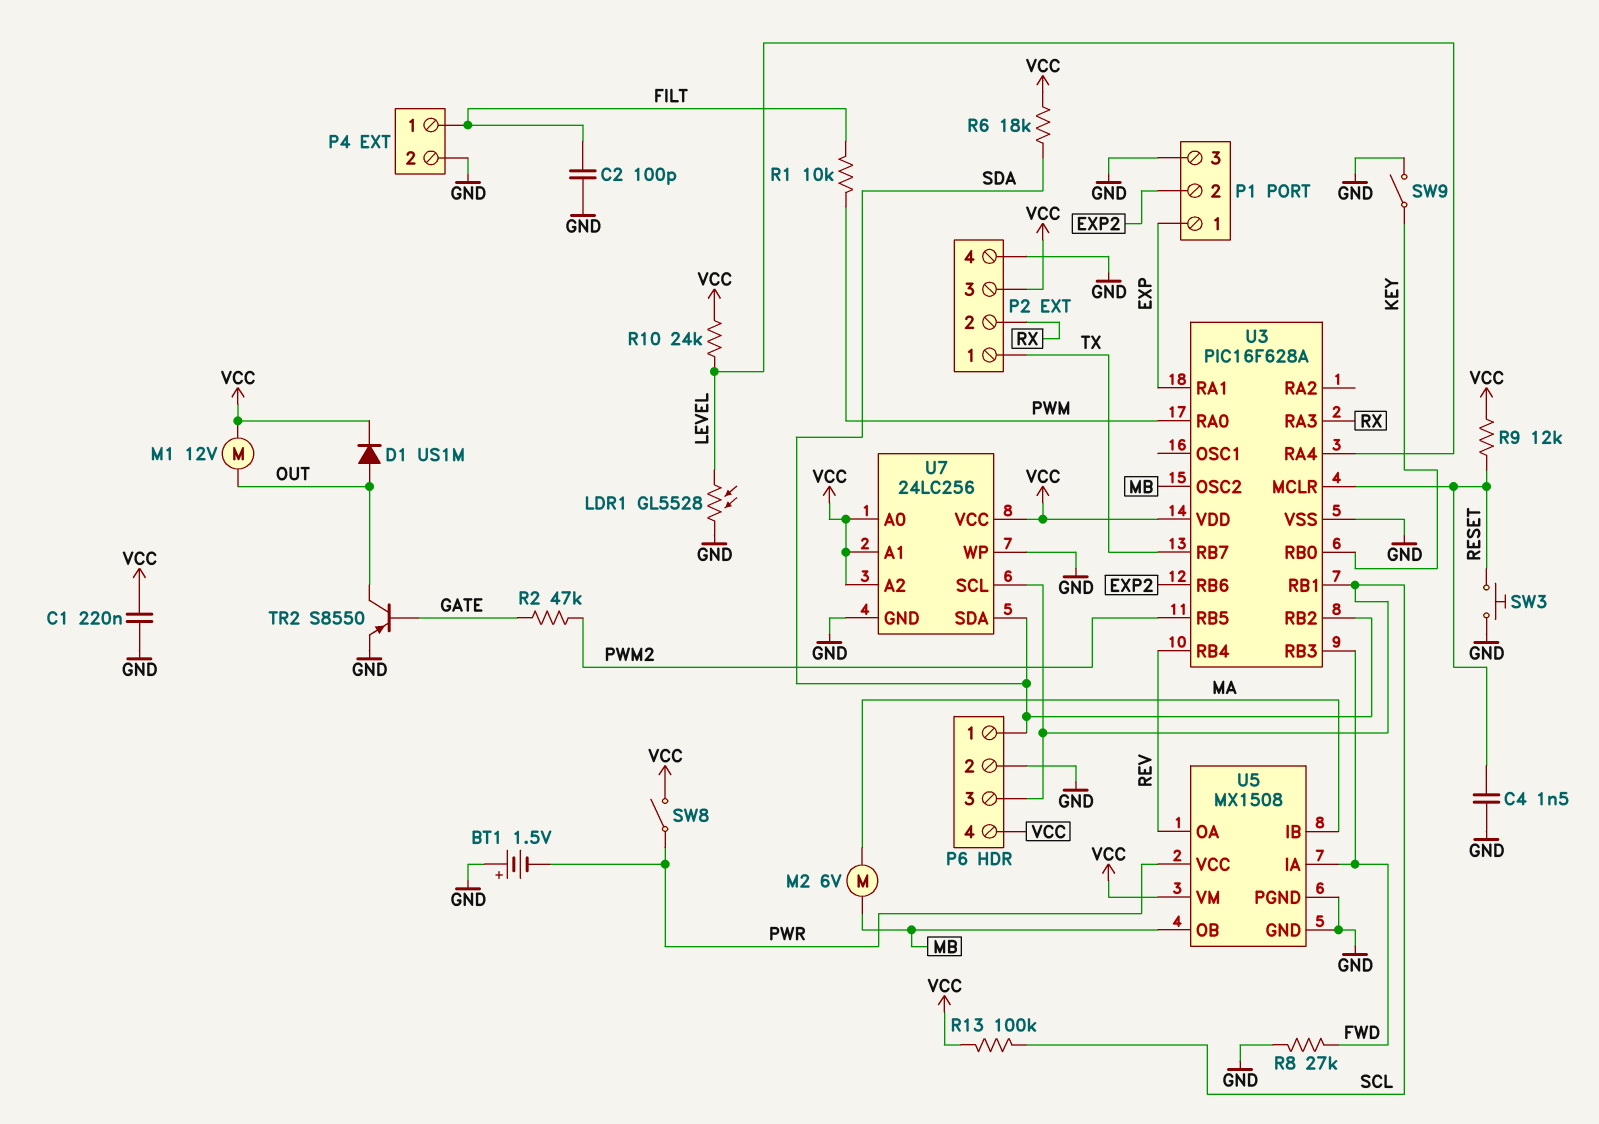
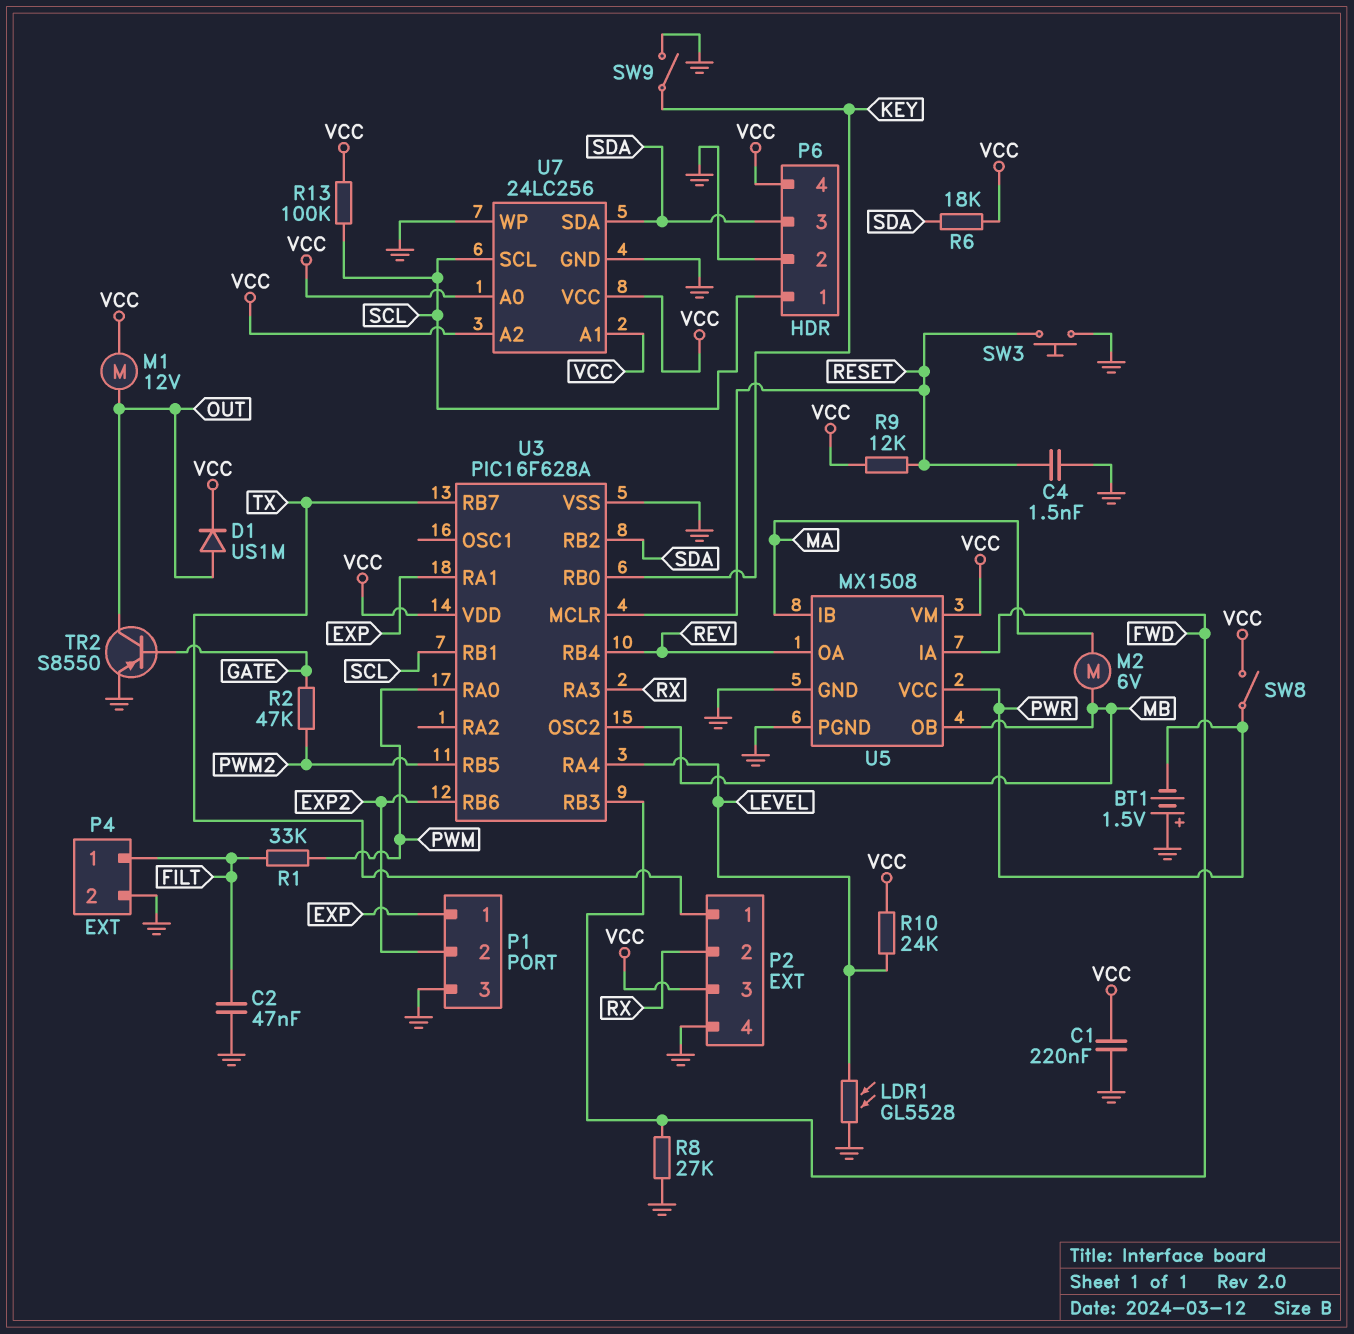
C2: 100pF (FILT, GND) -> 47nF (FILT, GND)
P6 pin 1: SDA -> SCL
P6 pin 3: SCL -> SDA
R1: 10k (FILT, PWM) -> 33k (FILT, PWM)

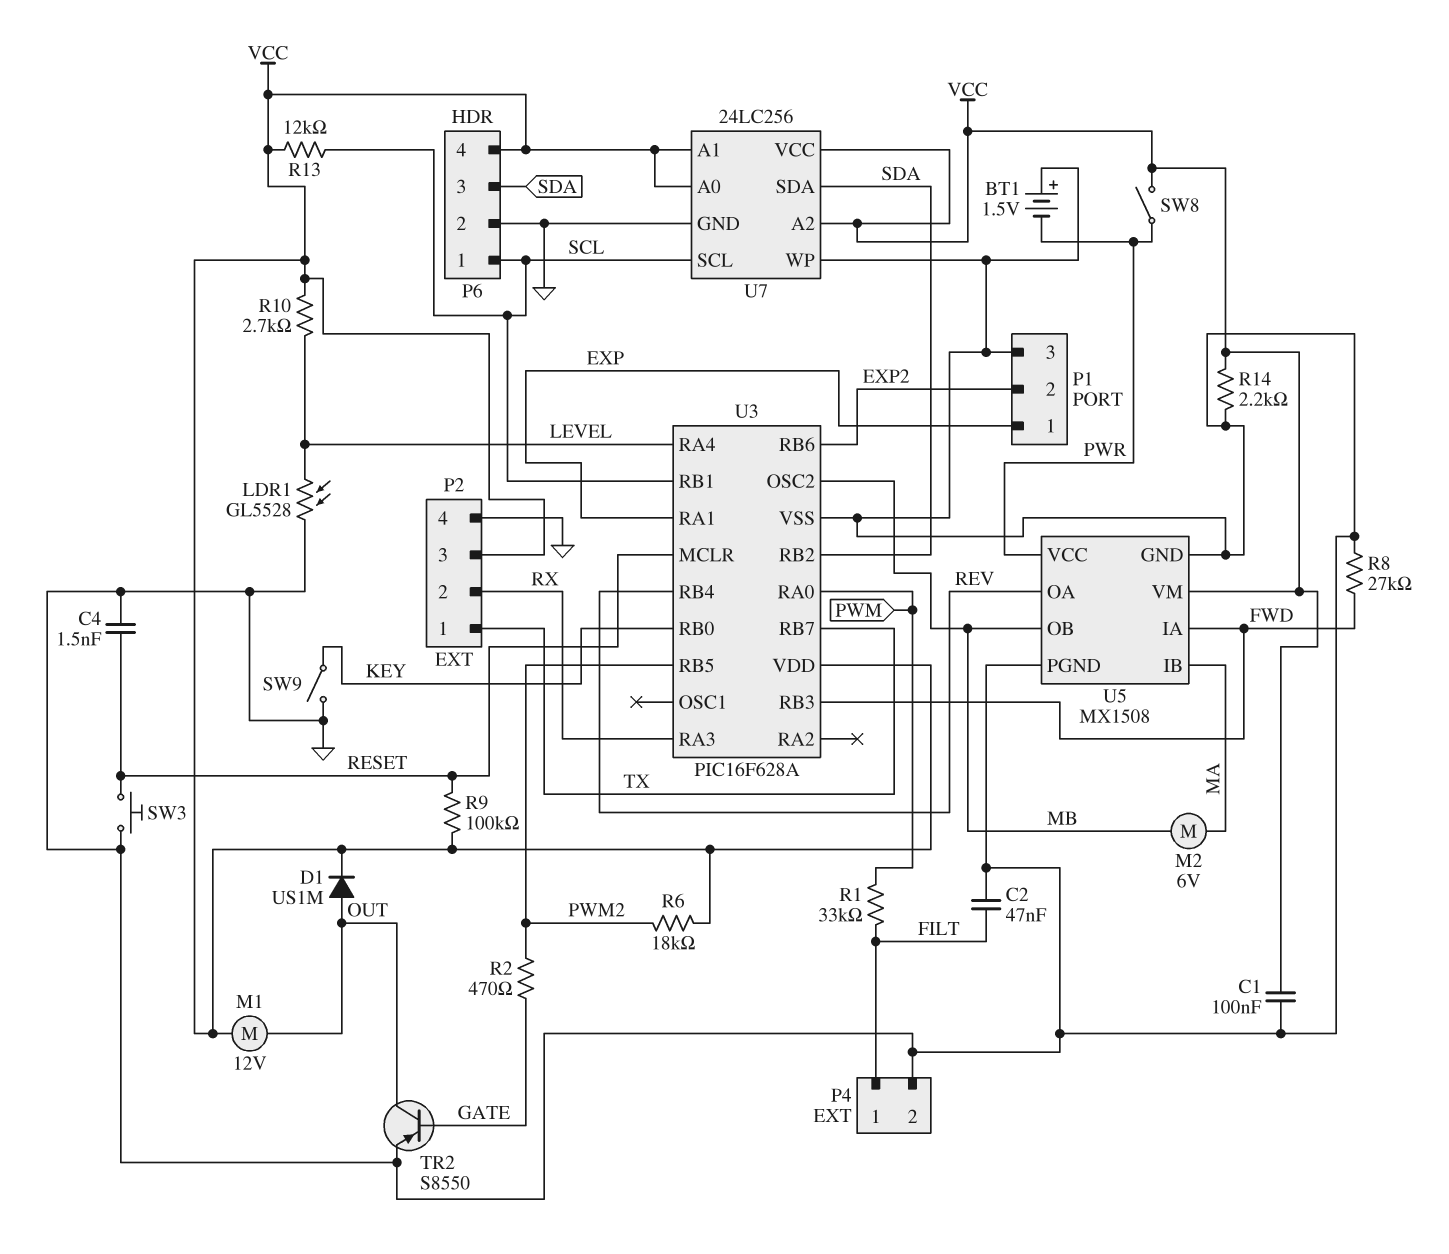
C1: 220nF (GND, VCC) -> 100nF (GND, VCC)
R2: 47k (GATE, PWM2) -> 470 (GATE, PWM2)
R6: 18k (SDA, VCC) -> 18k (PWM2, VCC)
R9: 12k (RESET, VCC) -> 100k (RESET, VCC)
R10: 24k (LEVEL, VCC) -> 2.7k (LEVEL, VCC)
R13: 100k (SCL, VCC) -> 12k (SCL, VCC)
R14: none -> 2.2k (GND, VCC)

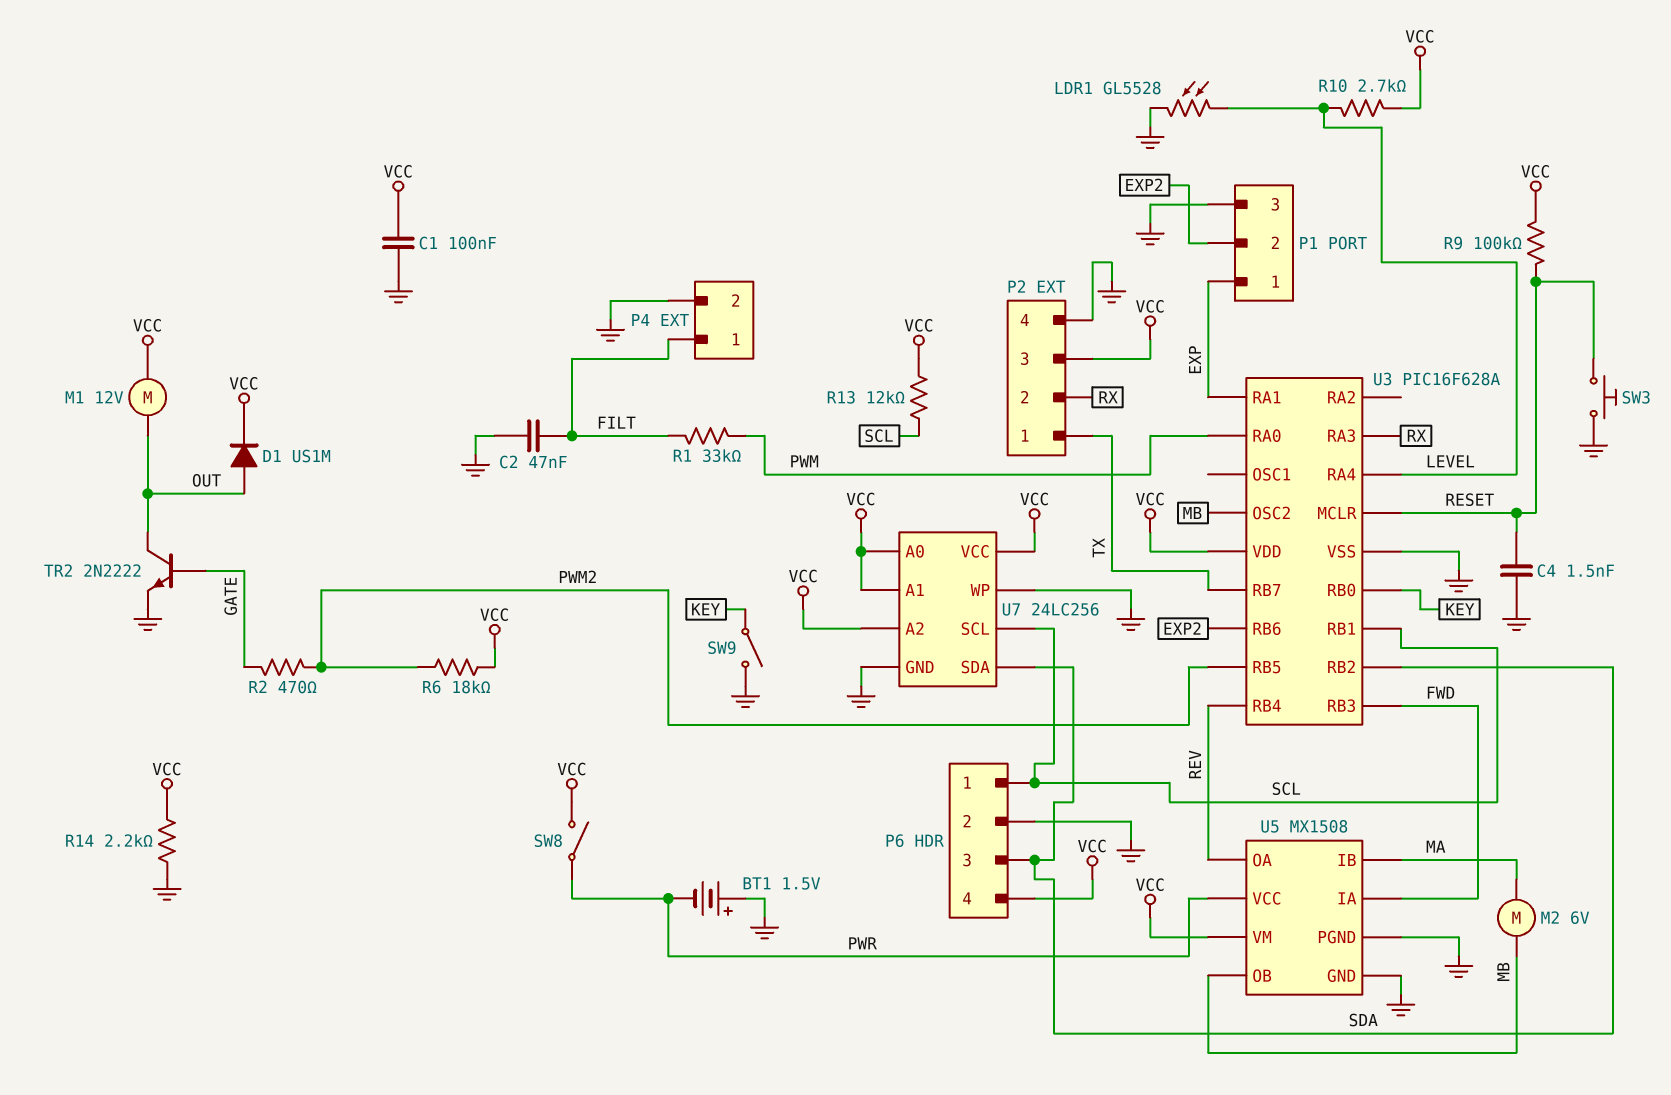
R8: 27k (FWD, GND) -> none
TR2: PNP S8550 (B GATE, C OUT, E GND) -> NPN 2N2222 (B GATE, C OUT, E GND)

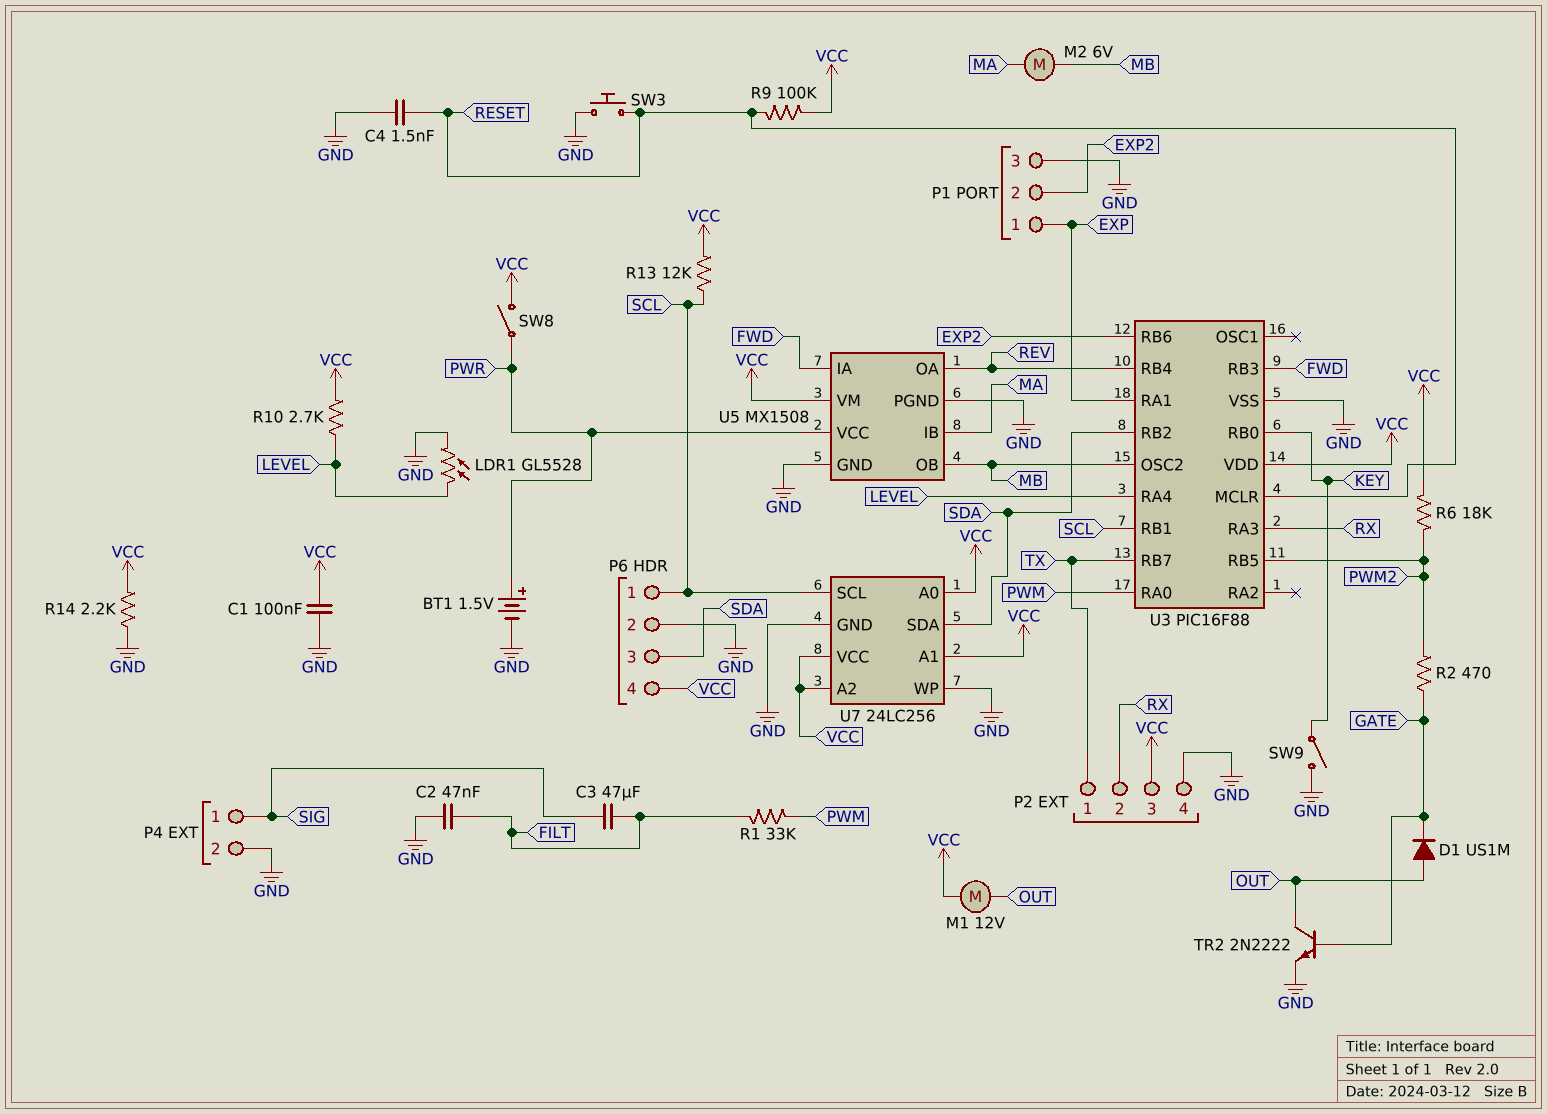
BT1: 1.5V (plus GND, minus PWR) -> 1.5V (plus PWR, minus GND)
C3: none -> 47uF (FILT, SIG)
D1: diode US1M (A OUT, K VCC) -> diode US1M (A OUT, K GATE)
P4 pin 1: FILT -> SIG
U3: PIC16F628A -> PIC16F88

